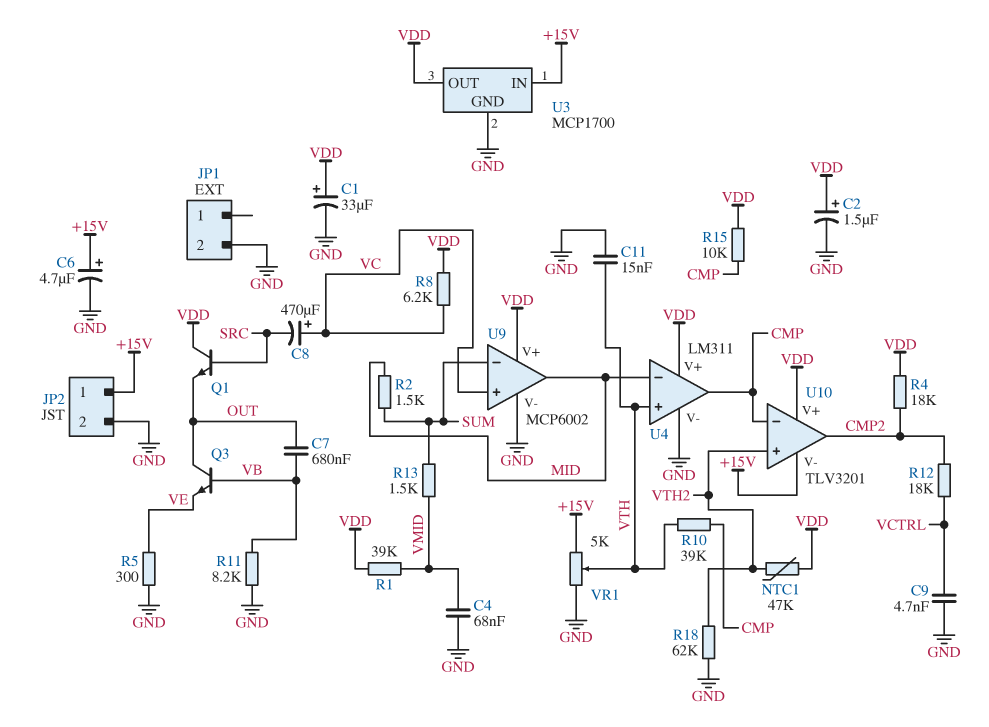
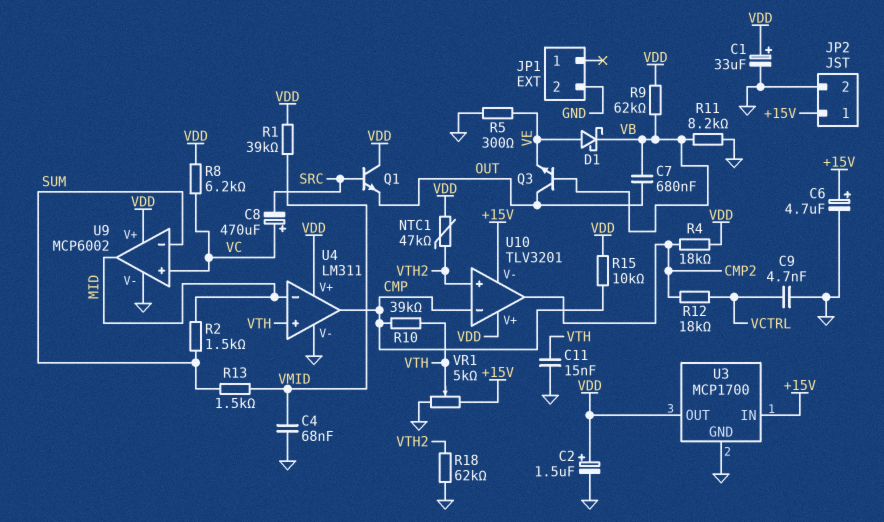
D1: none -> schottky (A VE, K VB)
R9: none -> 62k (VB, VDD)

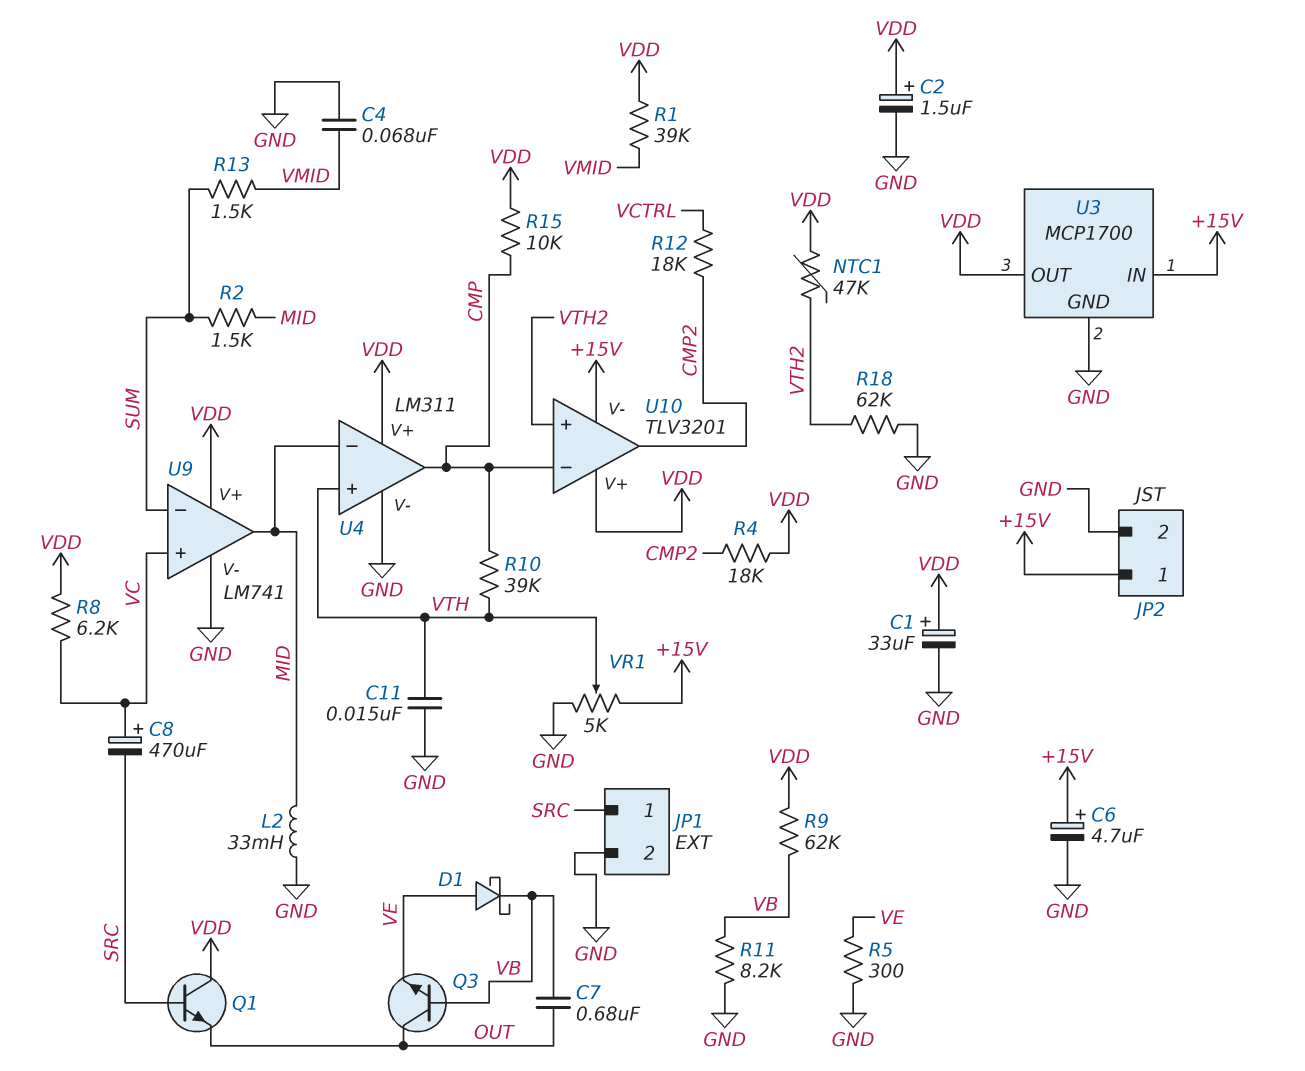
C9: 4.7nF (GND, VCTRL) -> none
JP1 pin 1: none -> SRC
L2: none -> 33mH (GND, MID)
U9: MCP6002 -> LM741

